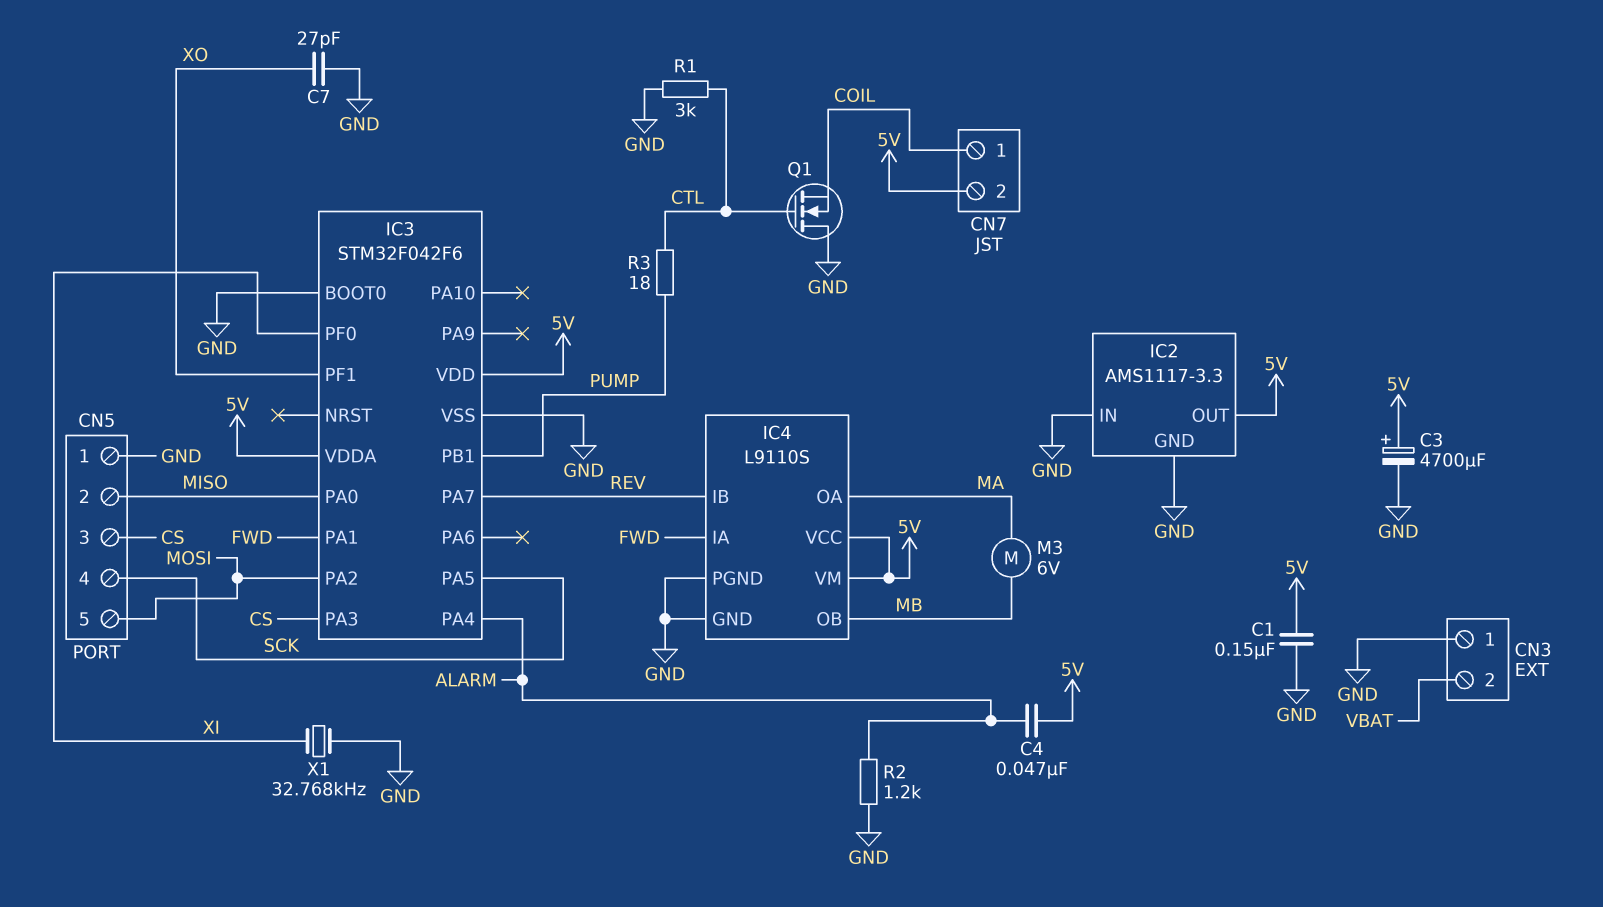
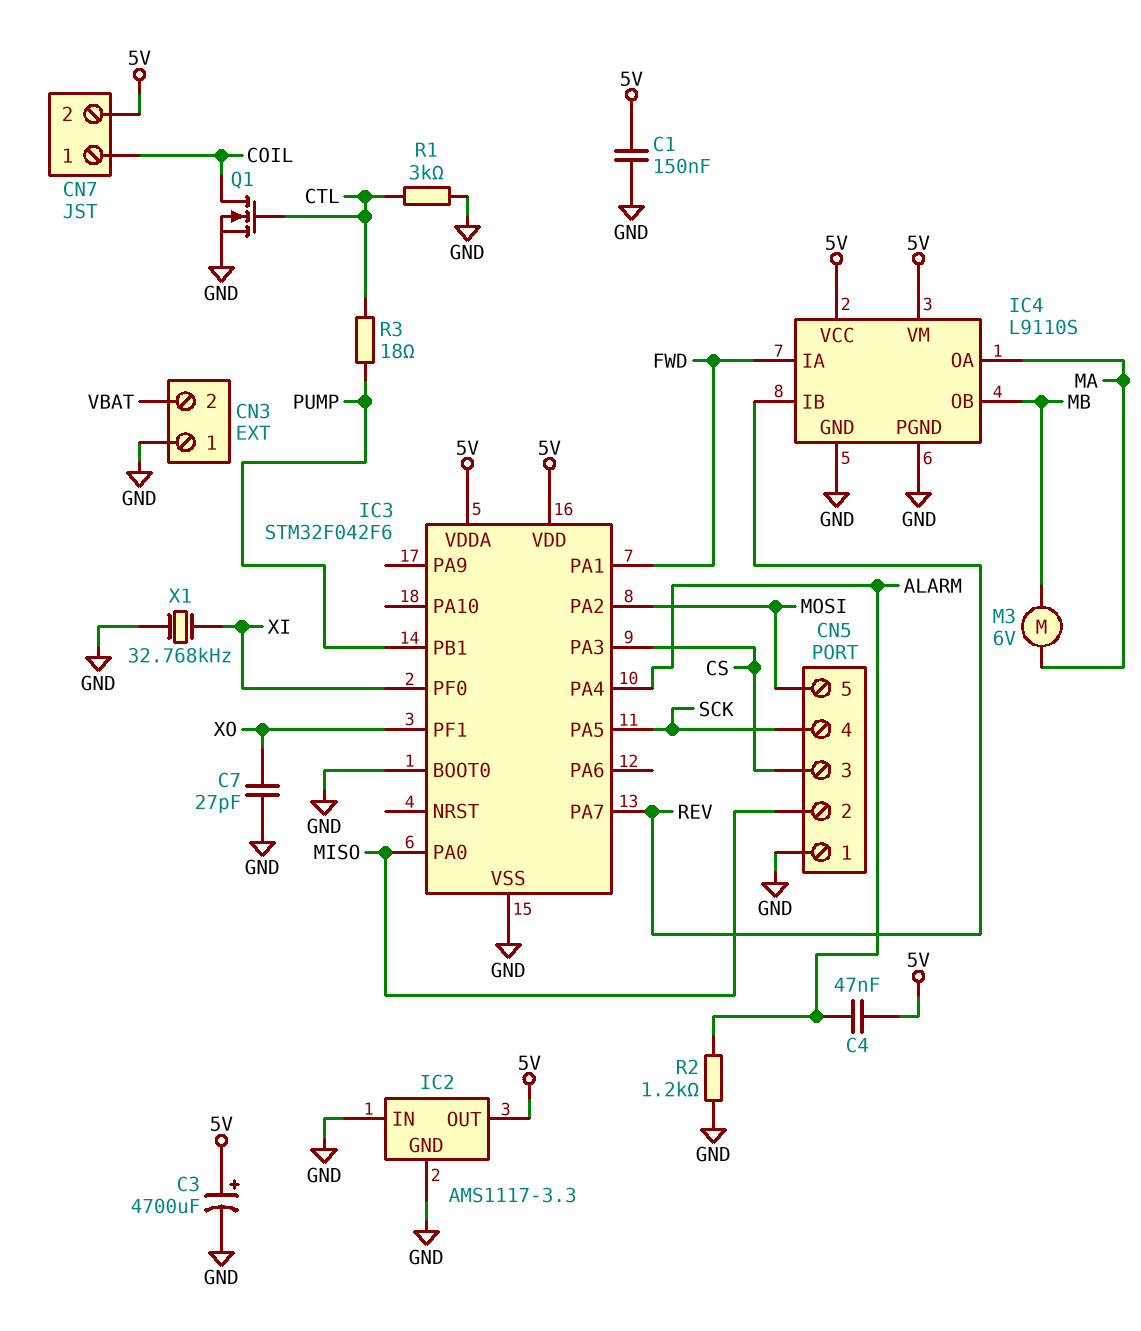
Q1: NMOS (G CTL, D GND, S COIL) -> NMOS (G CTL, D COIL, S GND)

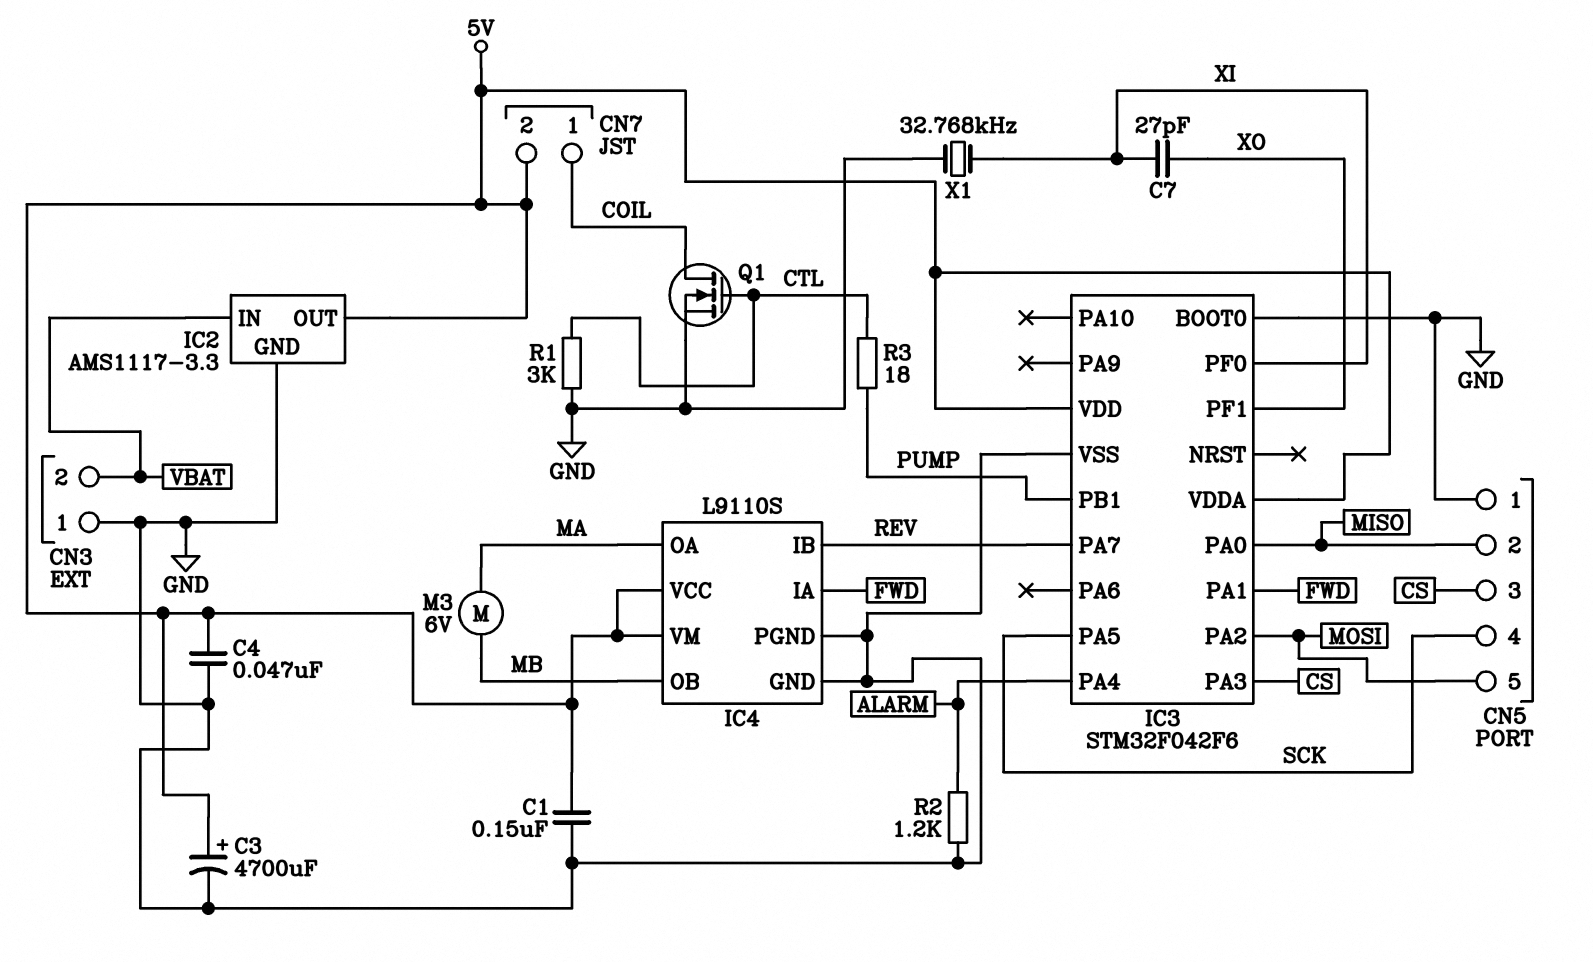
C4: 47nF (5V, ALARM) -> 47nF (5V, GND)
C7: 27pF (GND, XO) -> 27pF (XI, XO)
IC2 pin IN: GND -> VBAT

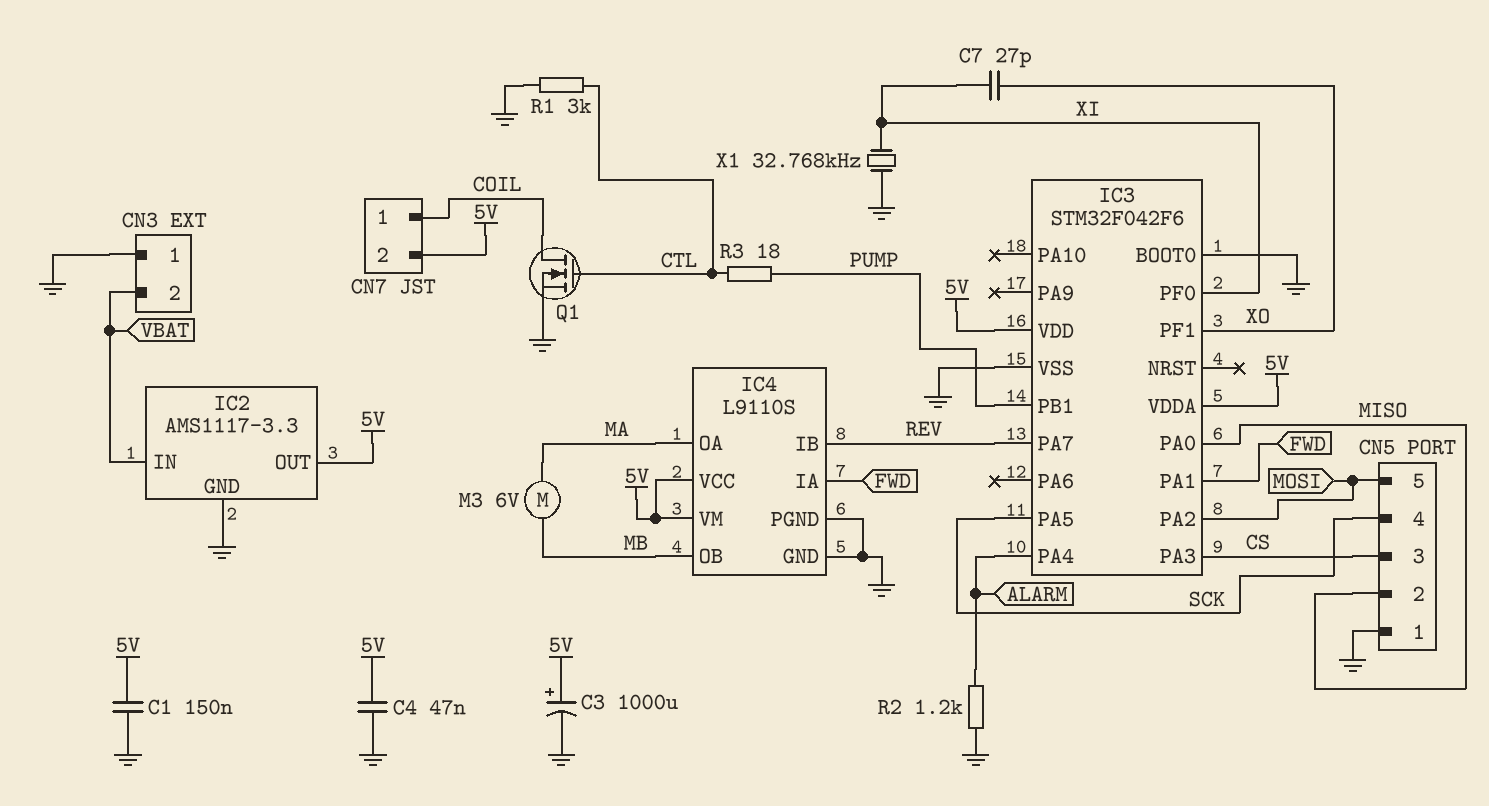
C3: 4700uF (plus 5V, minus GND) -> 1000uF (plus 5V, minus GND)

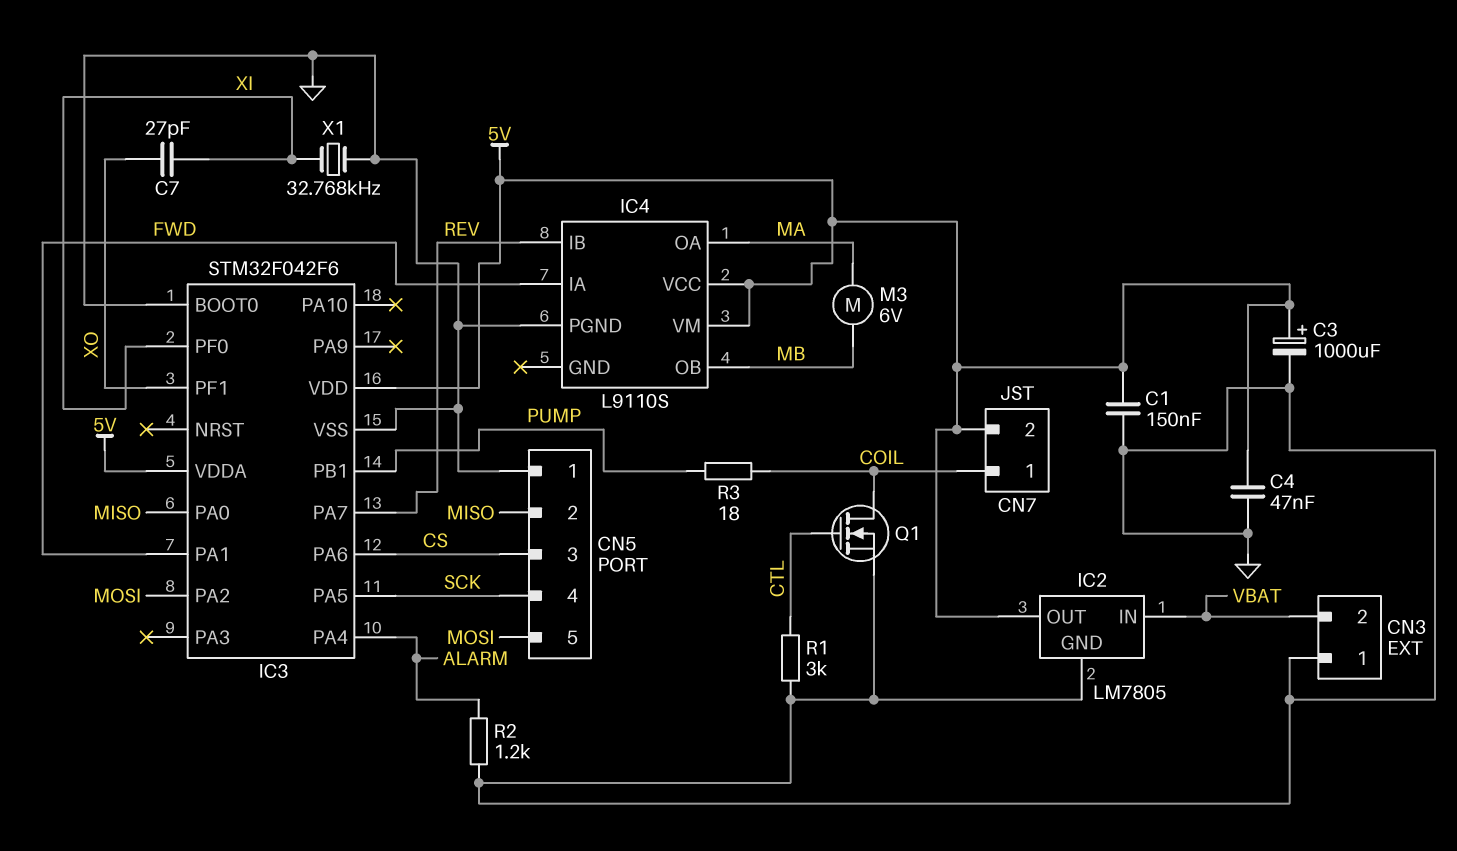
IC2: AMS1117-3.3 -> LM7805
IC3 pin PA3: CS -> none
IC3 pin PA6: none -> CS
IC4 pin GND: GND -> none
R3: 18 (CTL, PUMP) -> 18 (COIL, PUMP)

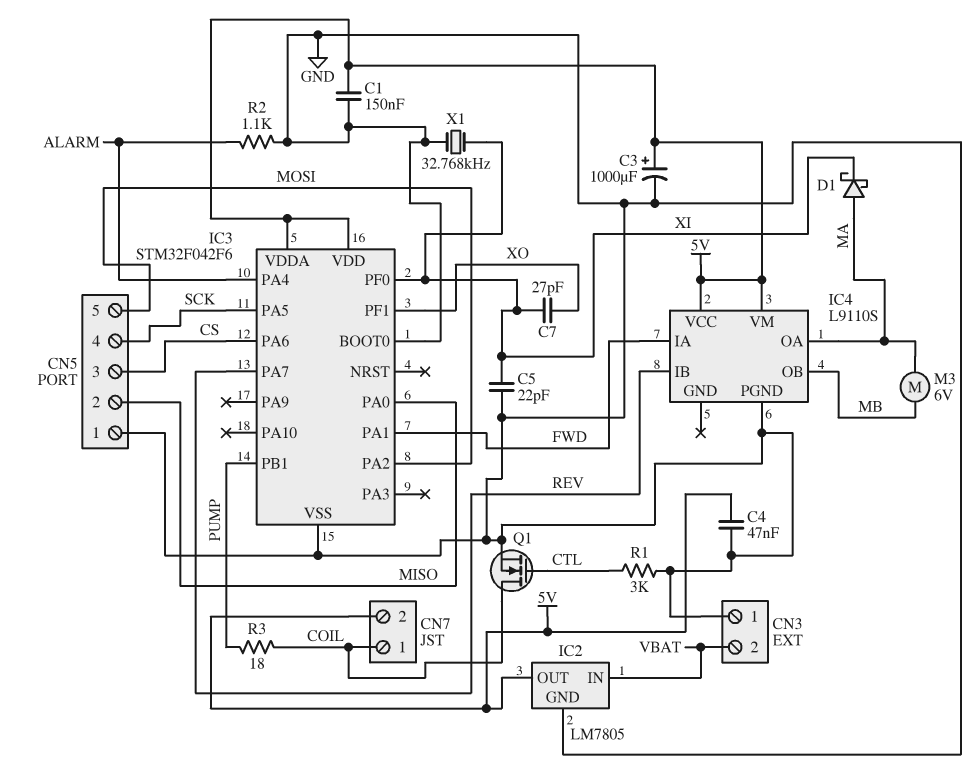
C5: none -> 22pF (GND, XI)
D1: none -> schottky (A MA, K XI)
R2: 1.2k (ALARM, GND) -> 1.1k (ALARM, GND)

